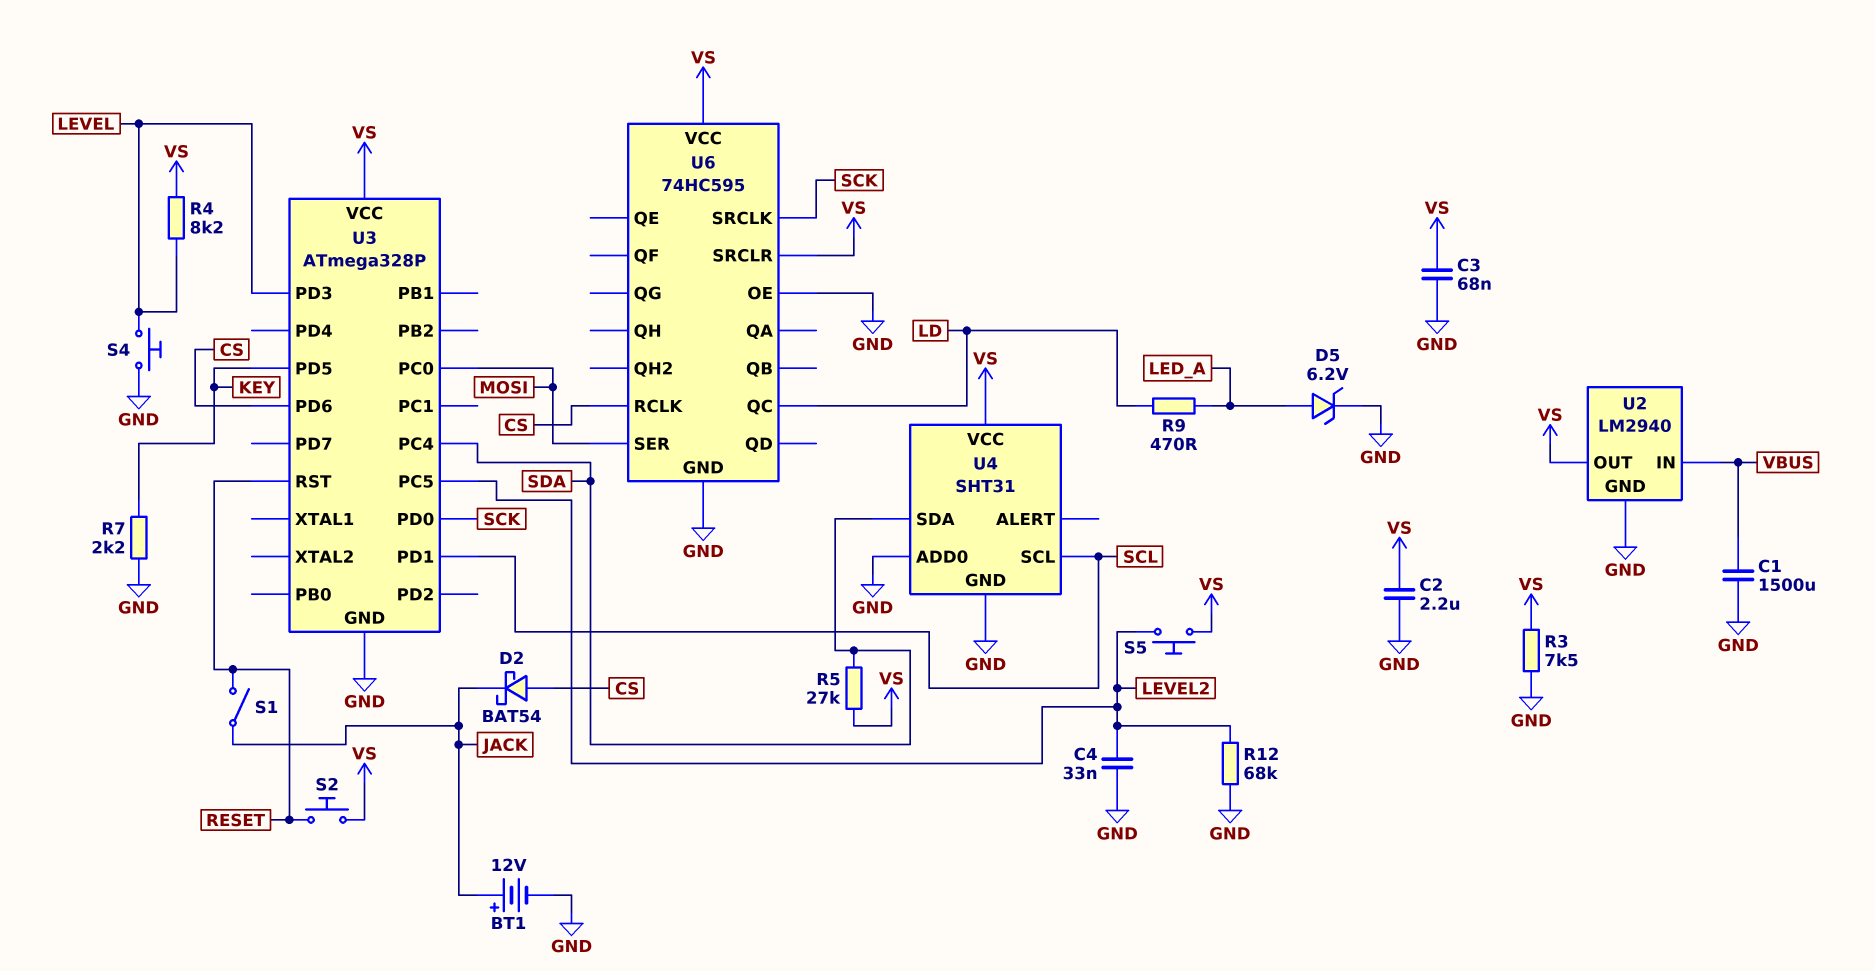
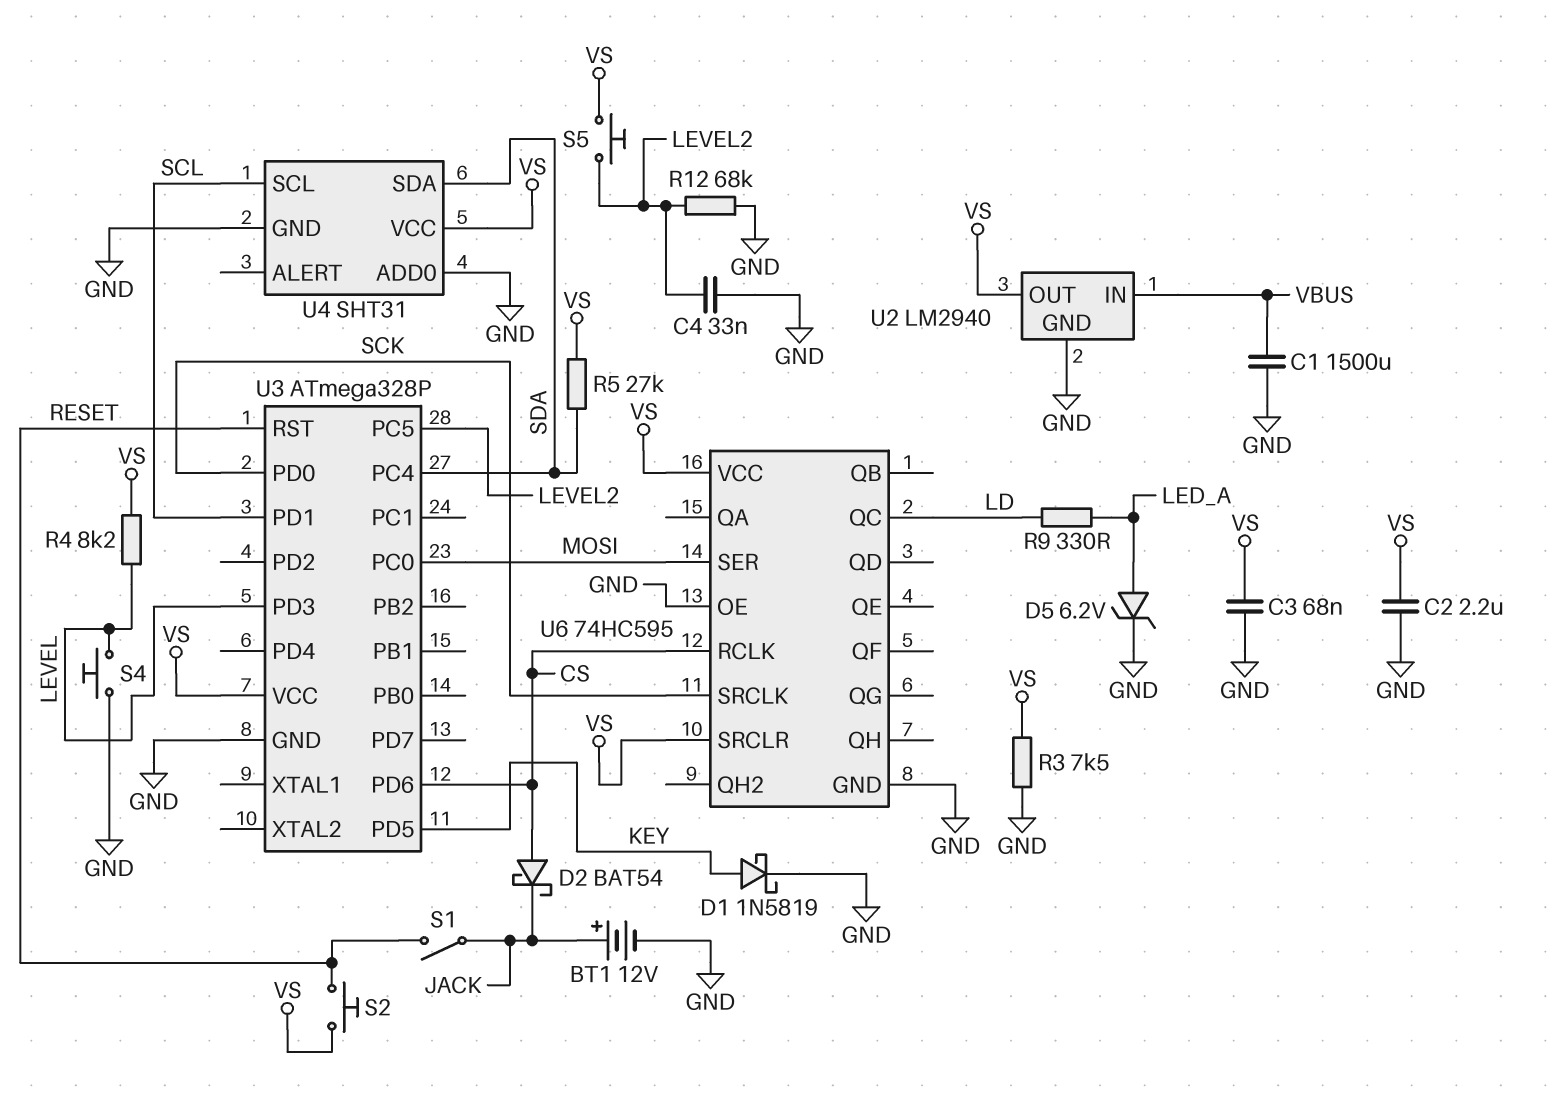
D1: none -> schottky 1N5819 (A KEY, K GND)
R7: 2.2k (GND, KEY) -> none
R9: 470 (LD, LED_A) -> 330 (LD, LED_A)

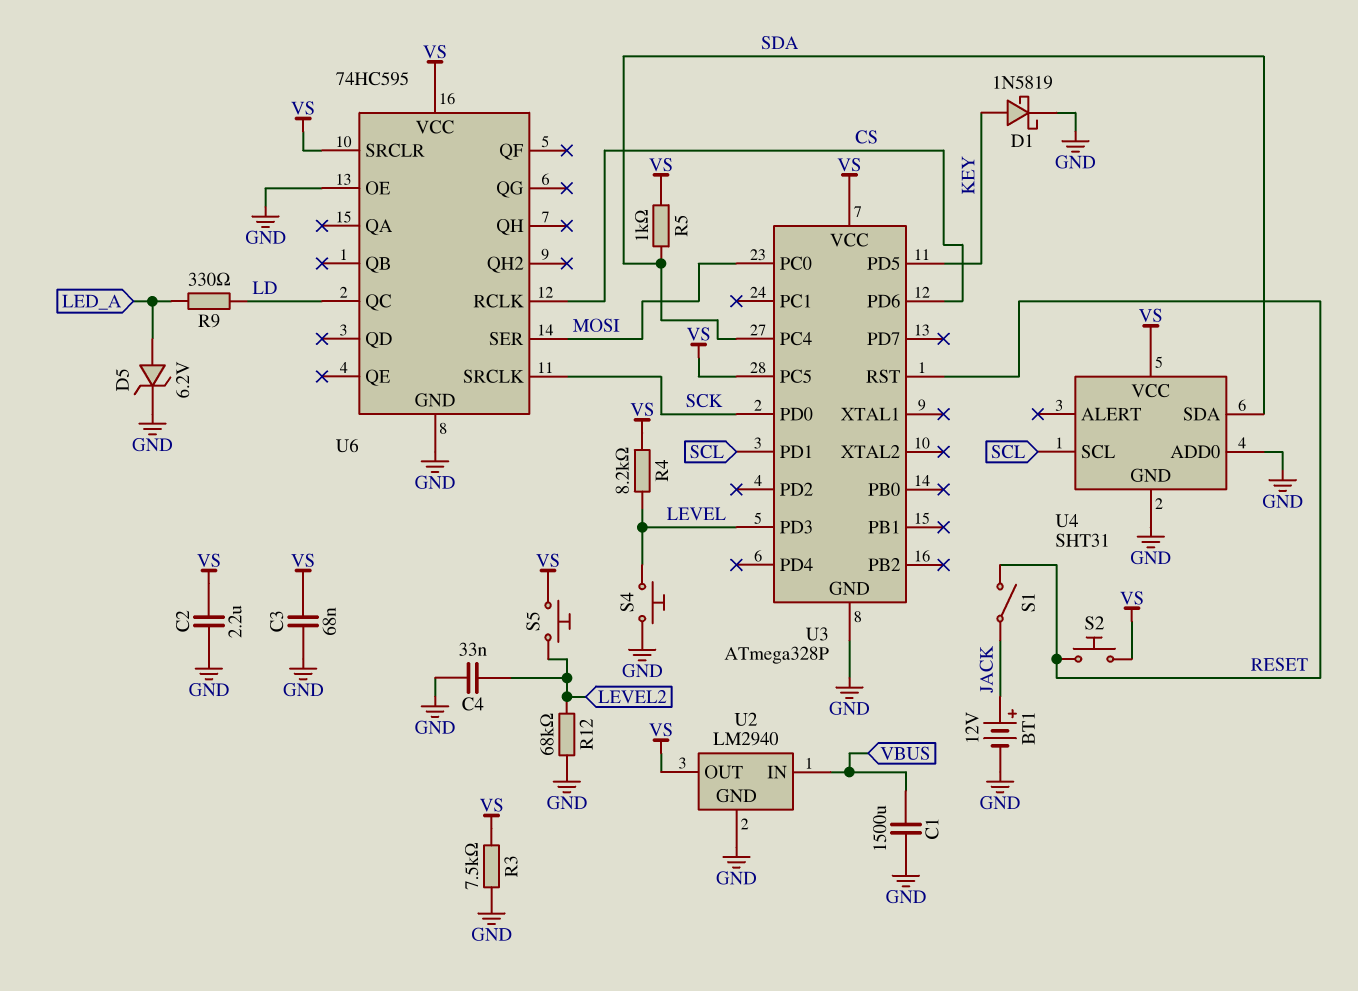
D2: schottky BAT54 (A CS, K JACK) -> none
R5: 27k (SDA, VS) -> 1k (SDA, VS)
U3 pin PC5: LEVEL2 -> VS

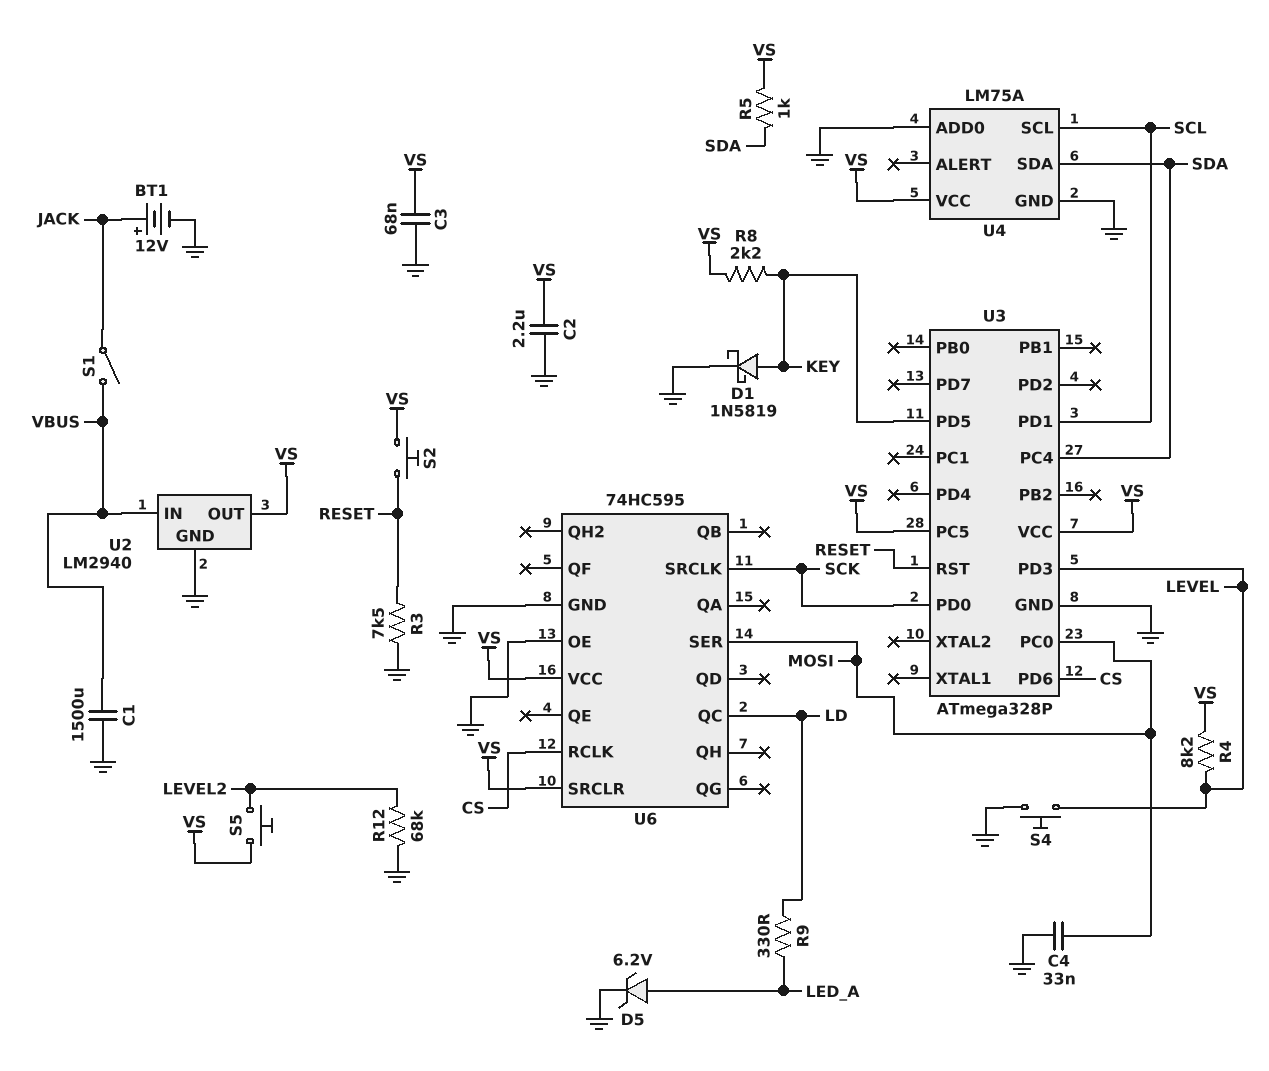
C4: 33nF (GND, LEVEL2) -> 33nF (GND, MOSI)
R3: 7.5k (GND, VS) -> 7.5k (GND, RESET)
R8: none -> 2.2k (KEY, VS)
S1: switch (JACK, RESET) -> switch (JACK, VBUS)
U4: SHT31 -> LM75A

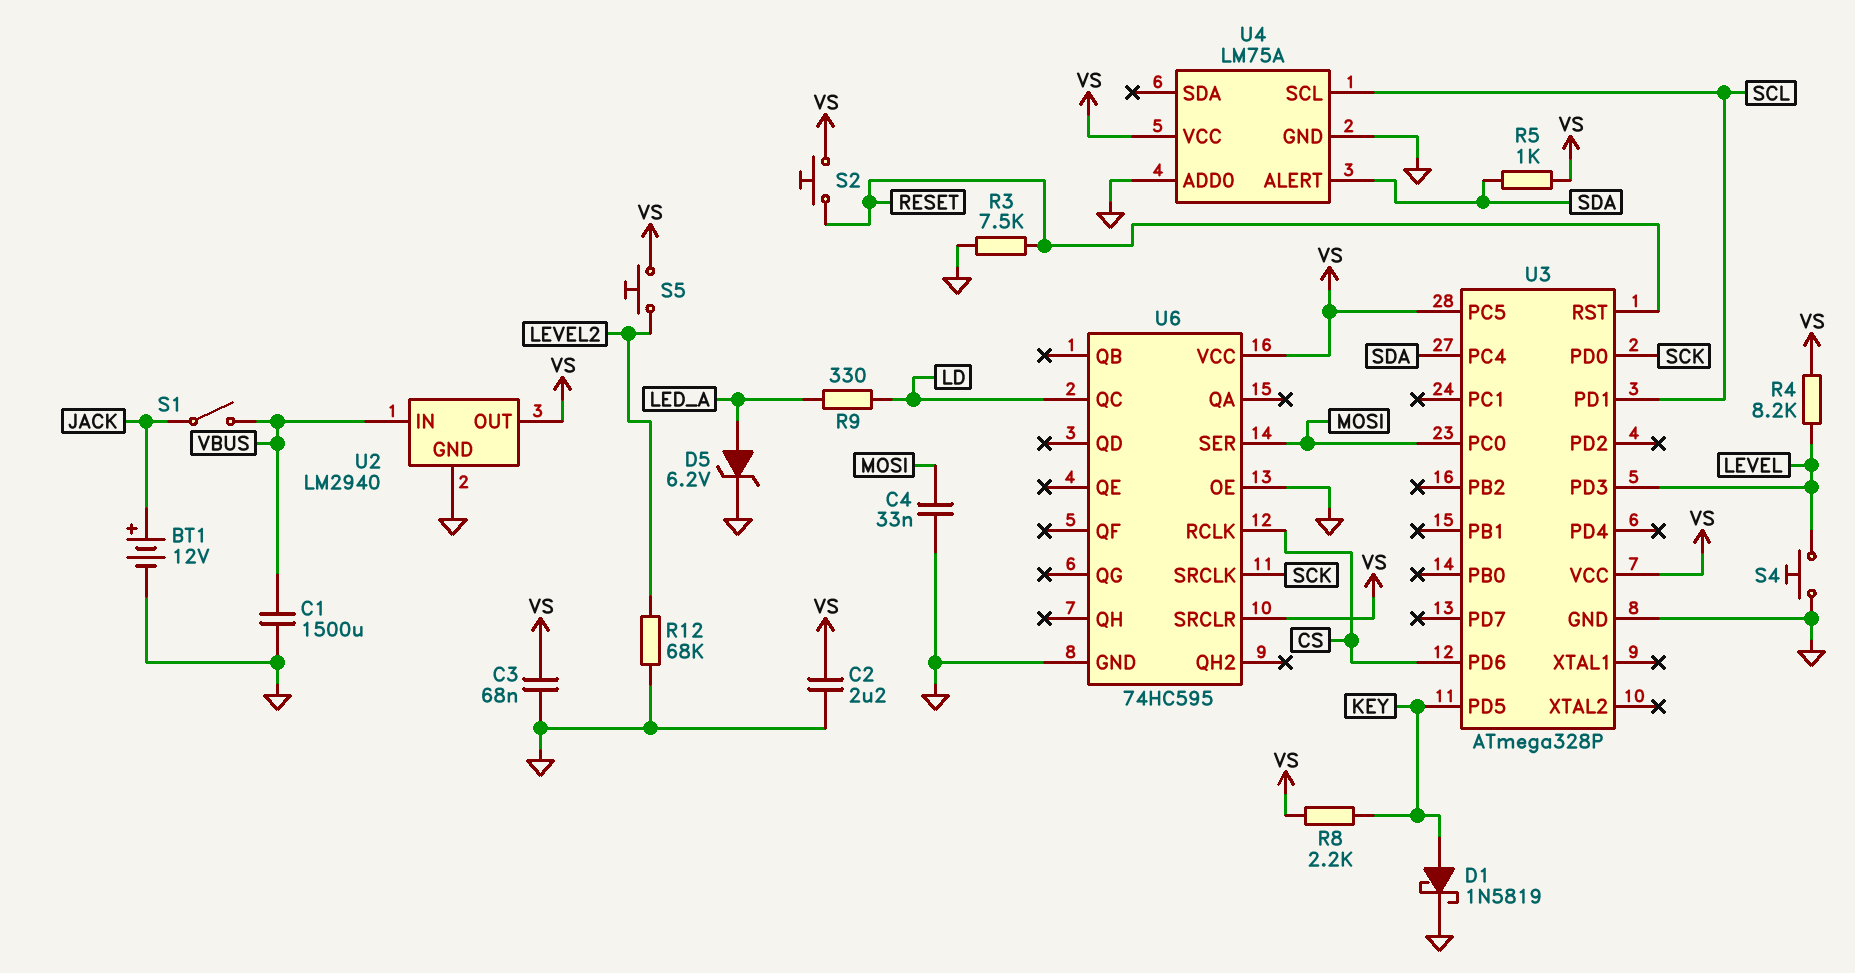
U4 pin ALERT: none -> SDA
U4 pin SDA: SDA -> none

